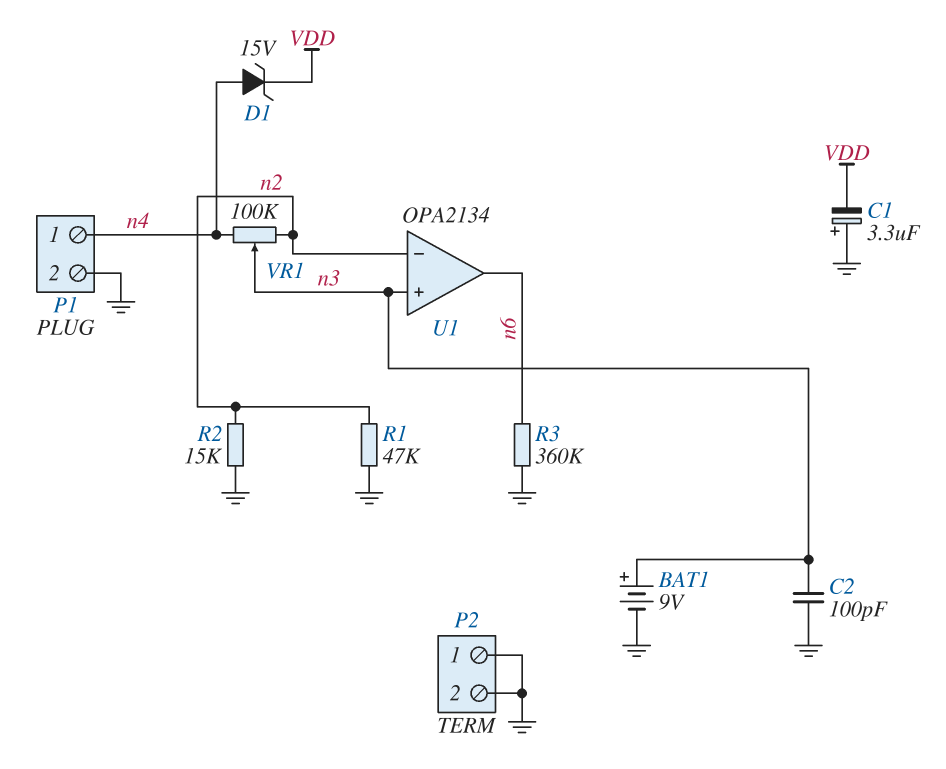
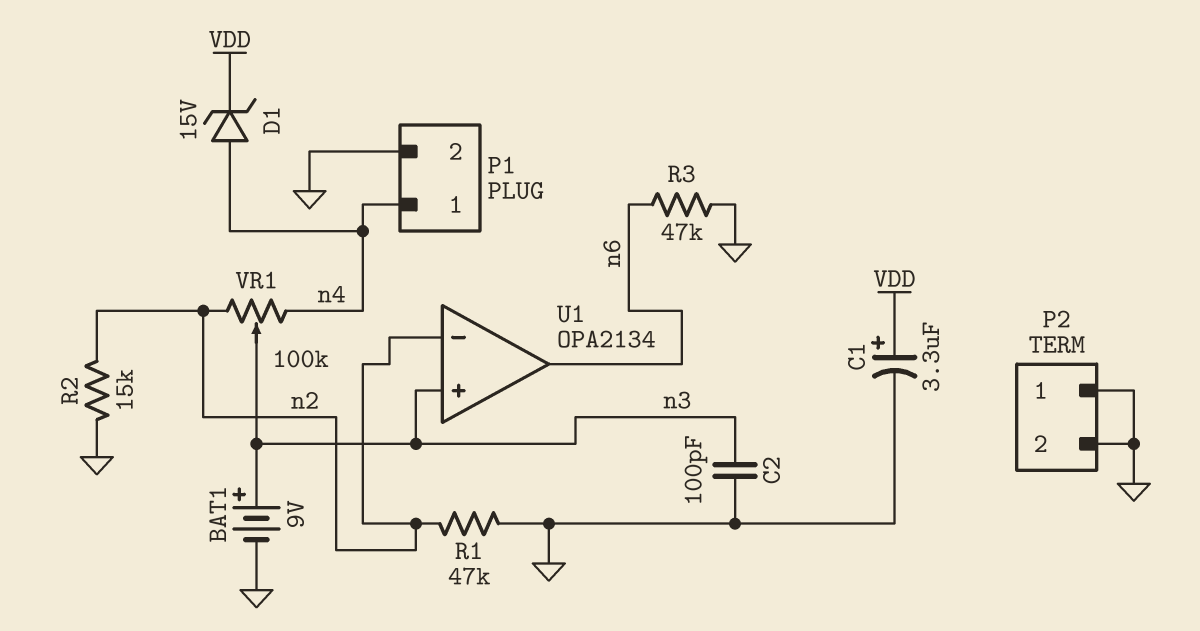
C1: 3.3uF (plus GND, minus VDD) -> 3.3uF (plus VDD, minus GND)
R3: 360k (GND, n6) -> 47k (GND, n6)

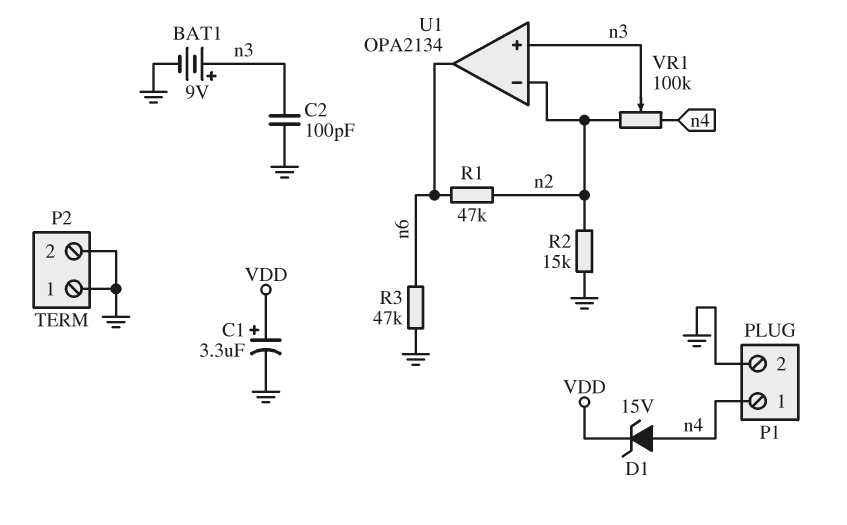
R1: 47k (GND, n2) -> 47k (n2, n6)

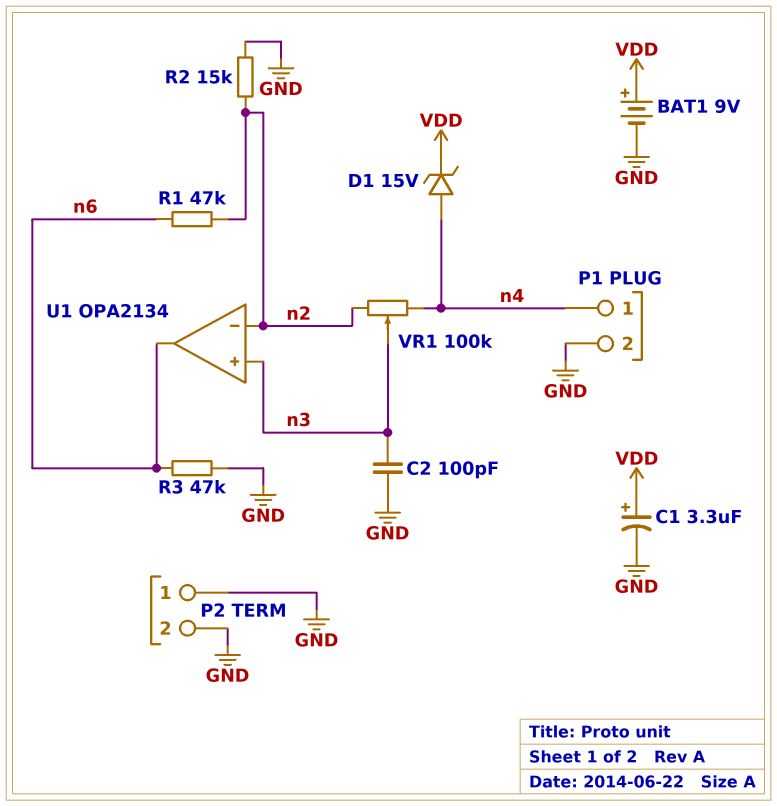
BAT1: 9V (plus n3, minus GND) -> 9V (plus VDD, minus GND)

